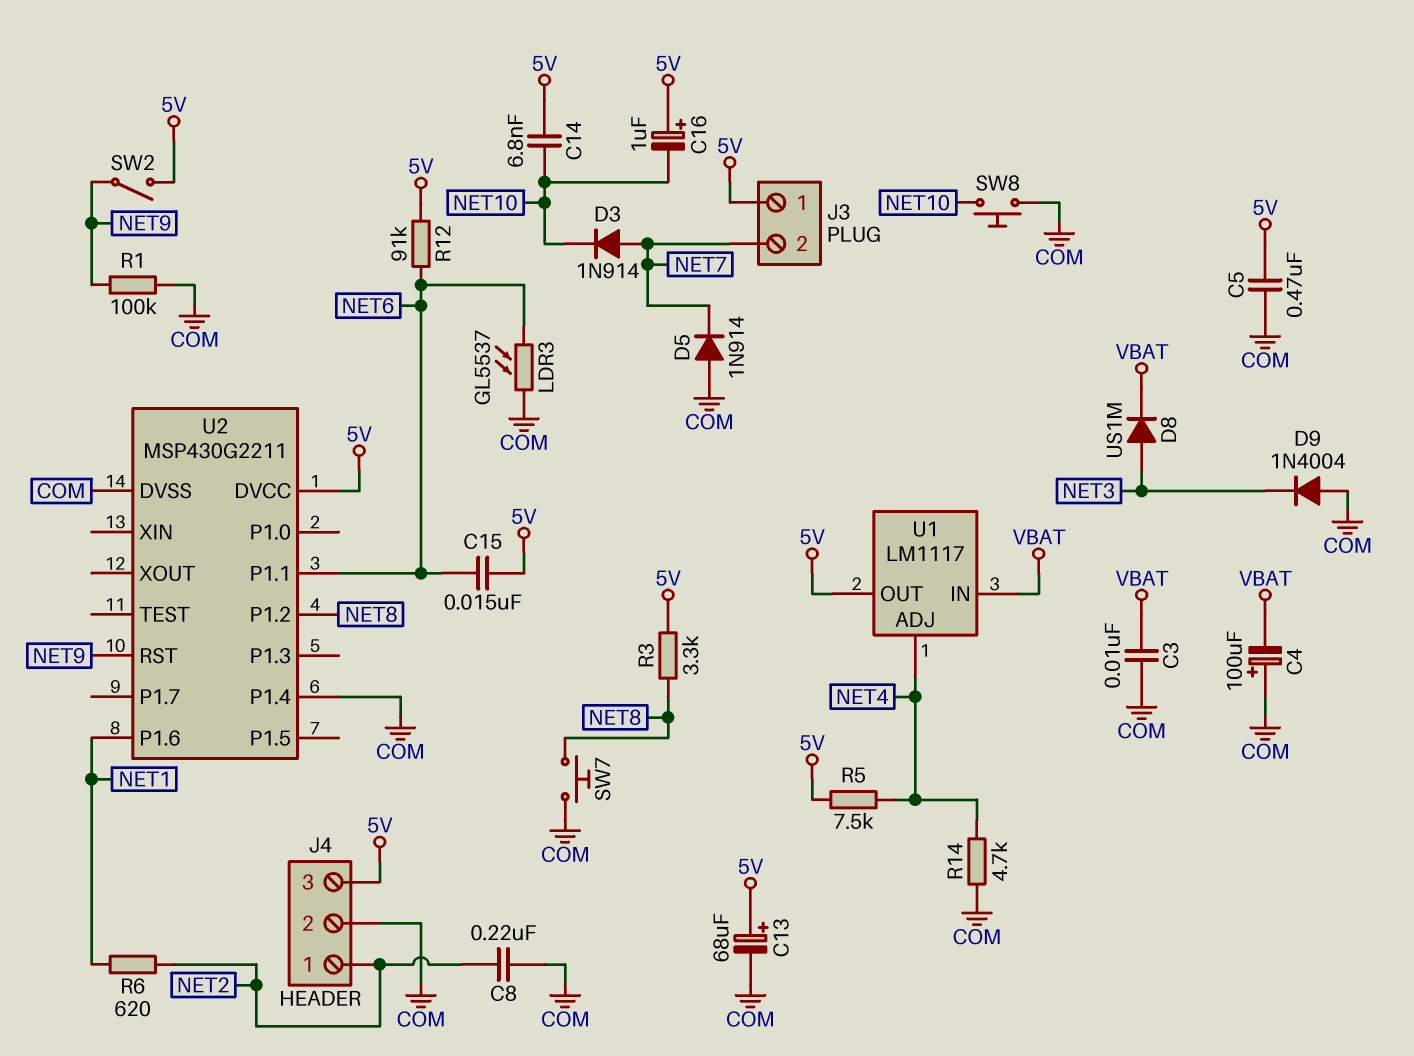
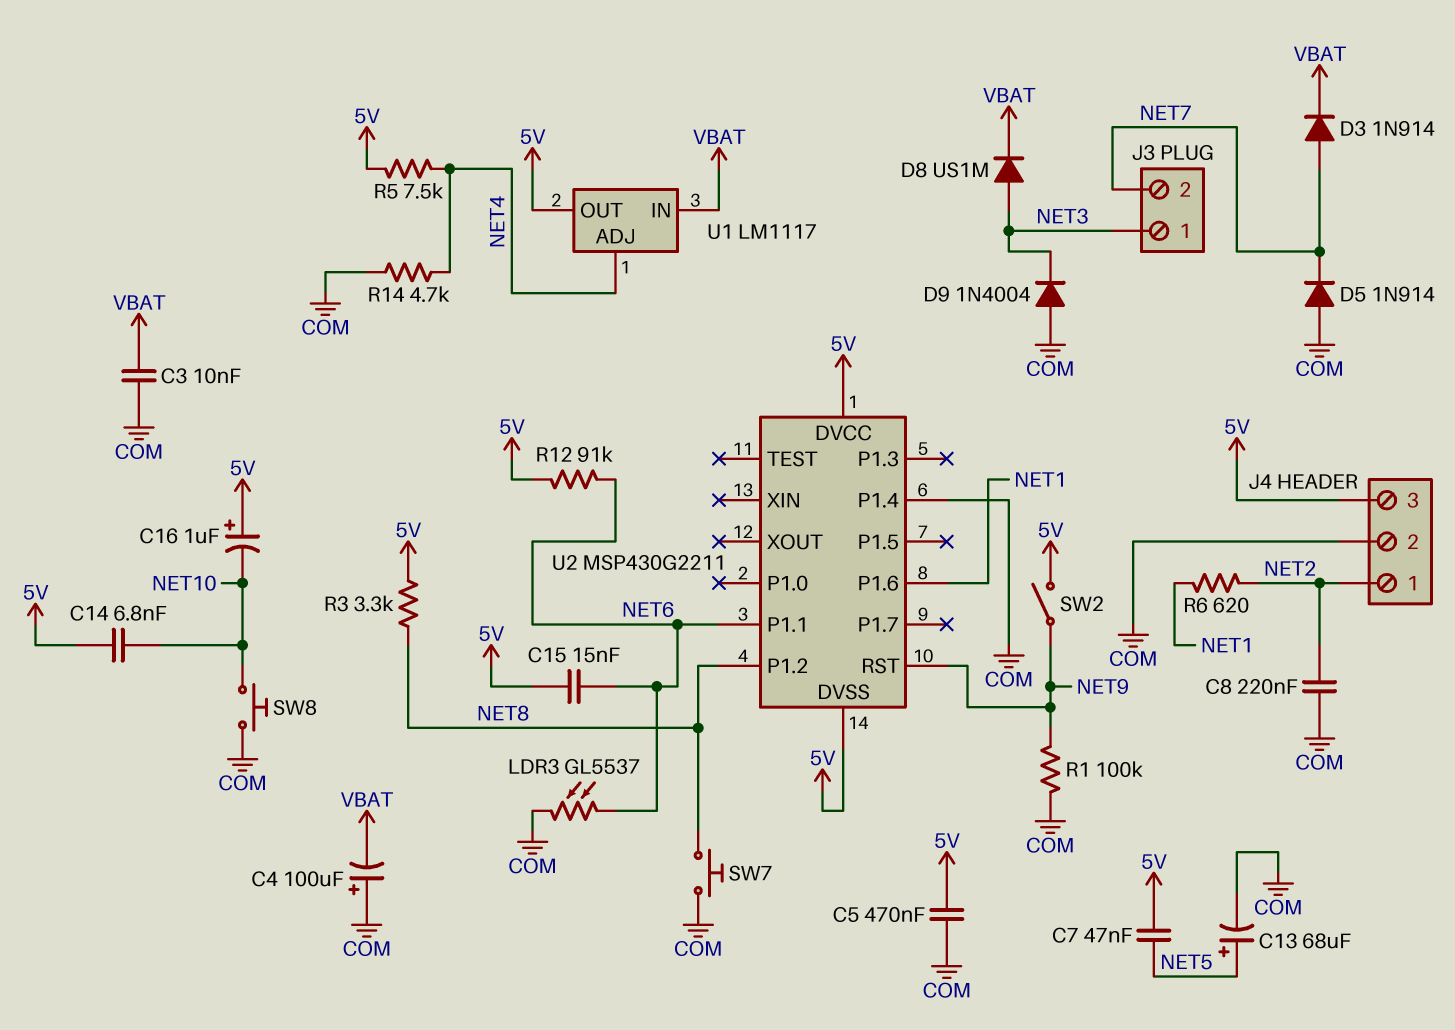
C7: none -> 47nF (5V, NET5)
C13: 68uF (plus 5V, minus COM) -> 68uF (plus NET5, minus COM)
D3: diode 1N914 (A NET7, K NET10) -> diode 1N914 (A NET7, K VBAT)
J3 pin 1: 5V -> NET3
U2 pin DVSS: COM -> 5V

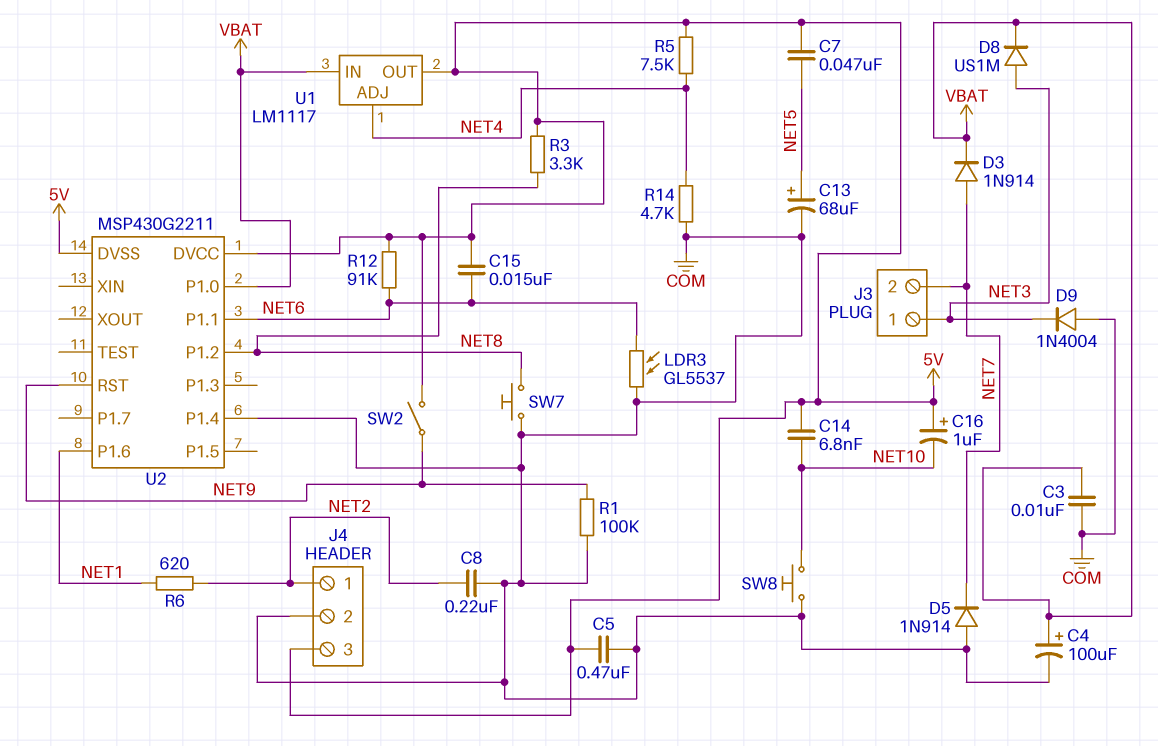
C4: 100uF (plus COM, minus VBAT) -> 100uF (plus VBAT, minus COM)
U2 pin P1.0: none -> VBAT

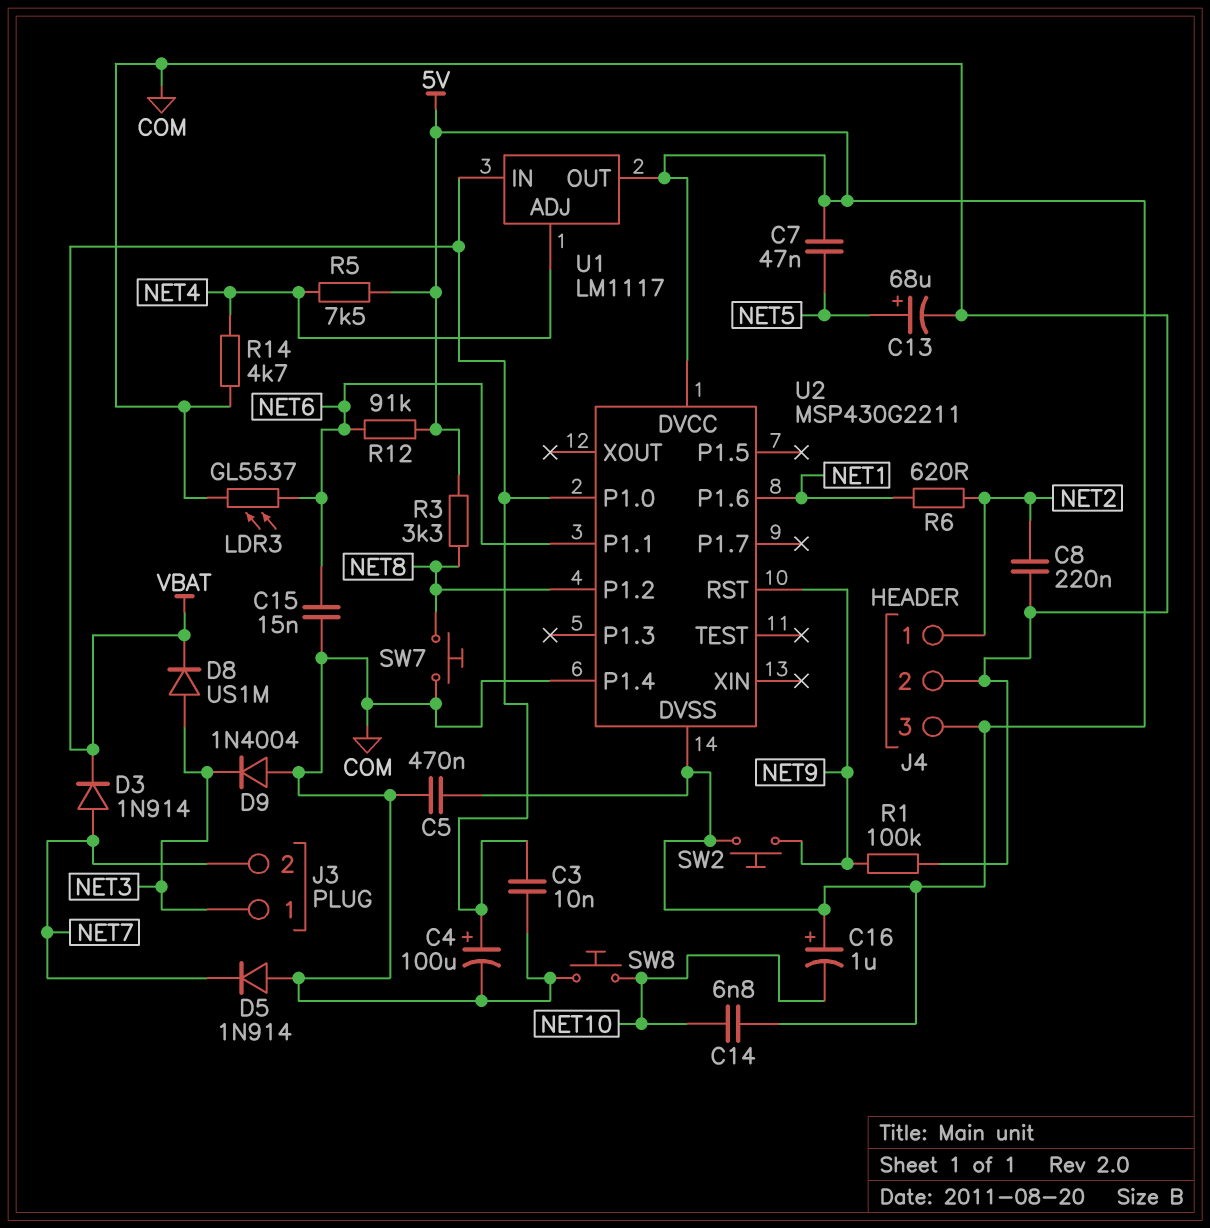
C15: 15nF (5V, NET6) -> 15nF (COM, NET6)
SW2: switch (5V, NET9) -> button (5V, NET9)

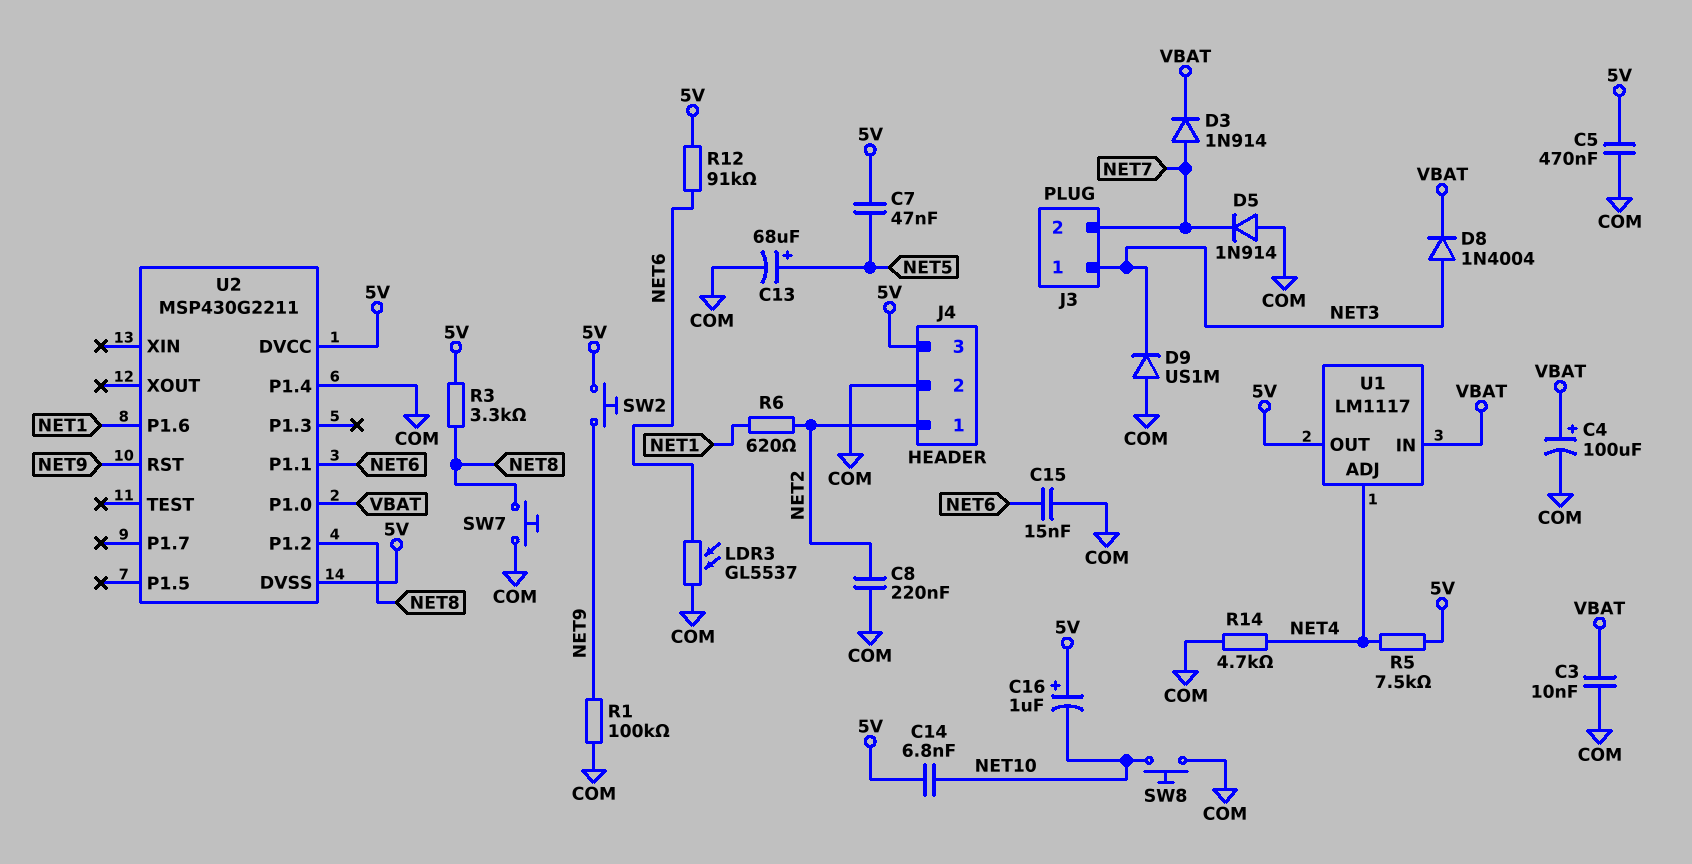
D8: diode US1M (A NET3, K VBAT) -> diode 1N4004 (A NET3, K VBAT)
D9: diode 1N4004 (A COM, K NET3) -> diode US1M (A COM, K NET3)

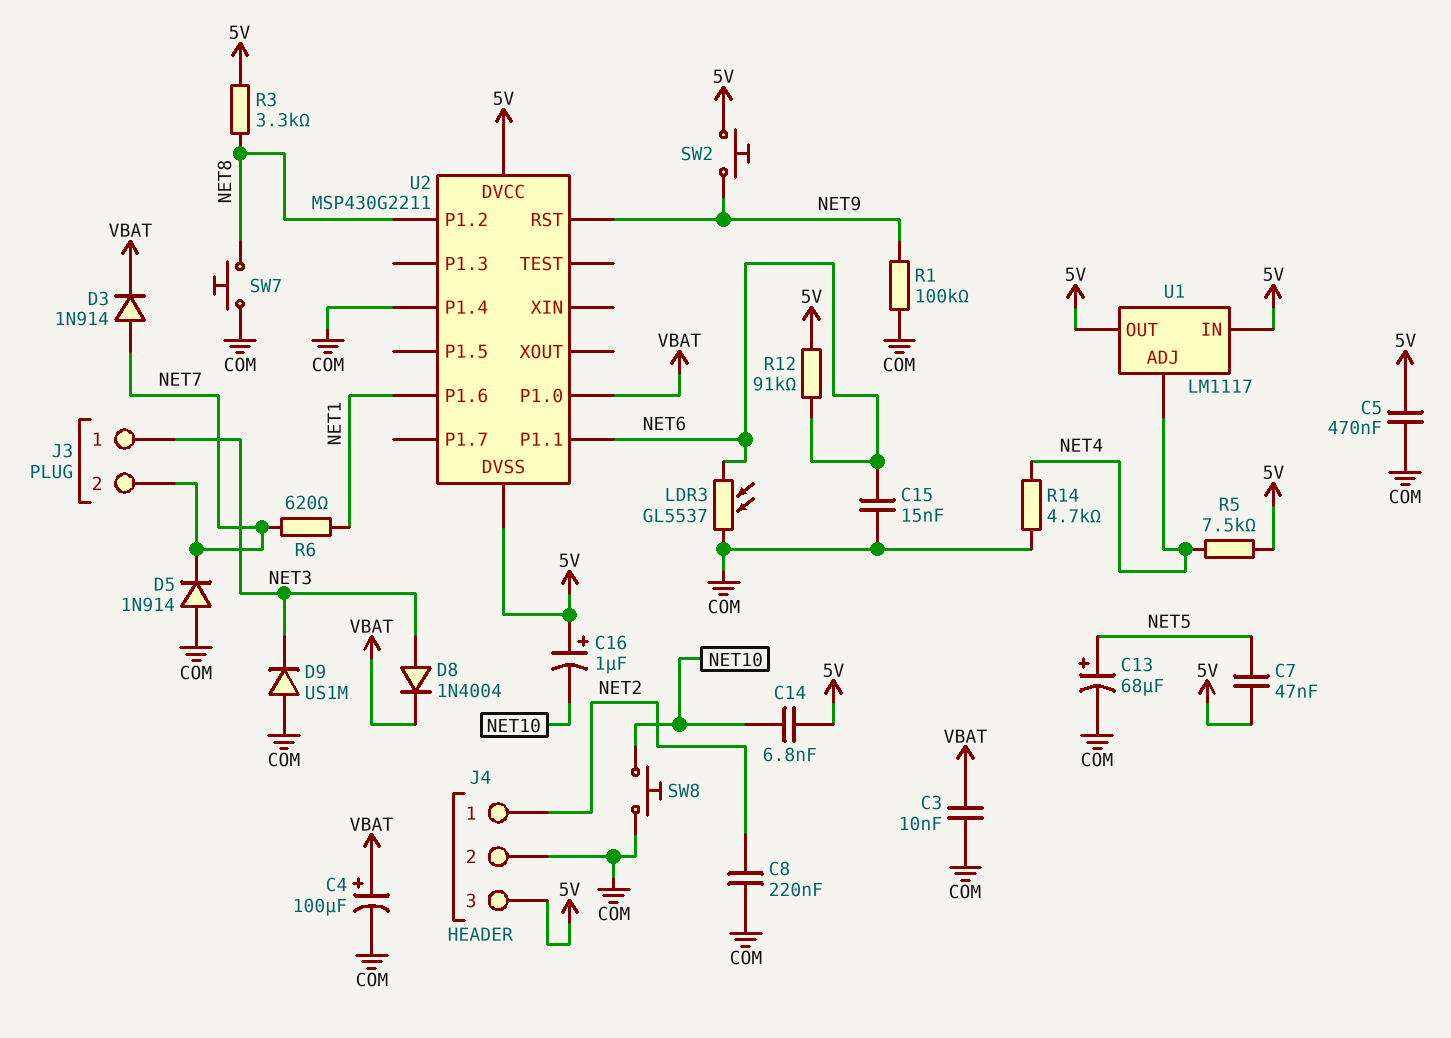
R6: 620 (NET1, NET2) -> 620 (NET1, NET7)
U1 pin IN: VBAT -> 5V

